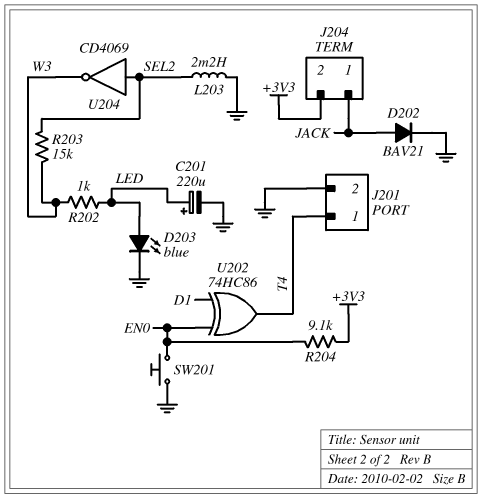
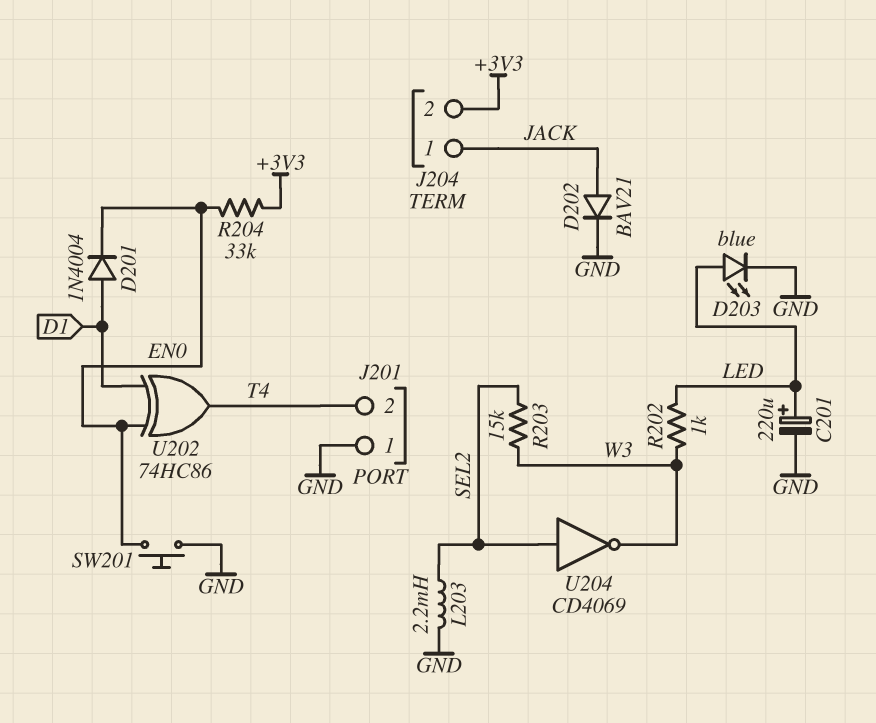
D201: none -> diode 1N4004 (A D1, K EN0)
J201 pin 1: T4 -> GND
J201 pin 2: GND -> T4
R204: 9.1k (+3V3, EN0) -> 33k (+3V3, EN0)

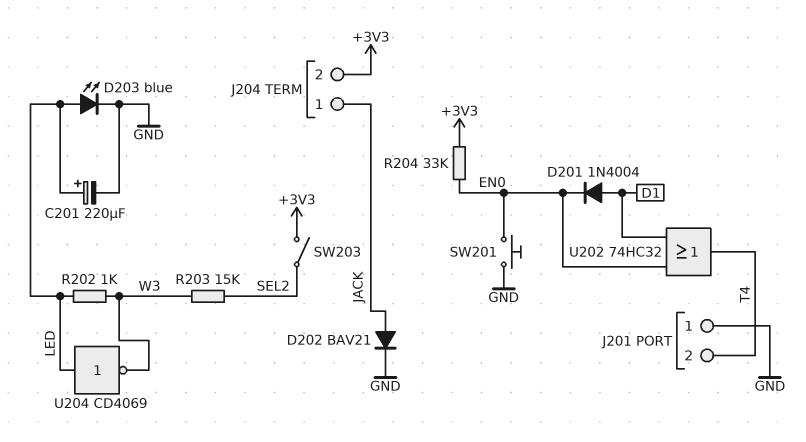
L203: 2.2mH (GND, SEL2) -> none
SW203: none -> switch (+3V3, SEL2)
U202: XOR 74HC86 (in D1, in EN0, out T4) -> OR 74HC32 (in D1, in EN0, out T4)
U204: NOT CD4069 (in SEL2, out W3) -> NOT CD4069 (in LED, out W3)

